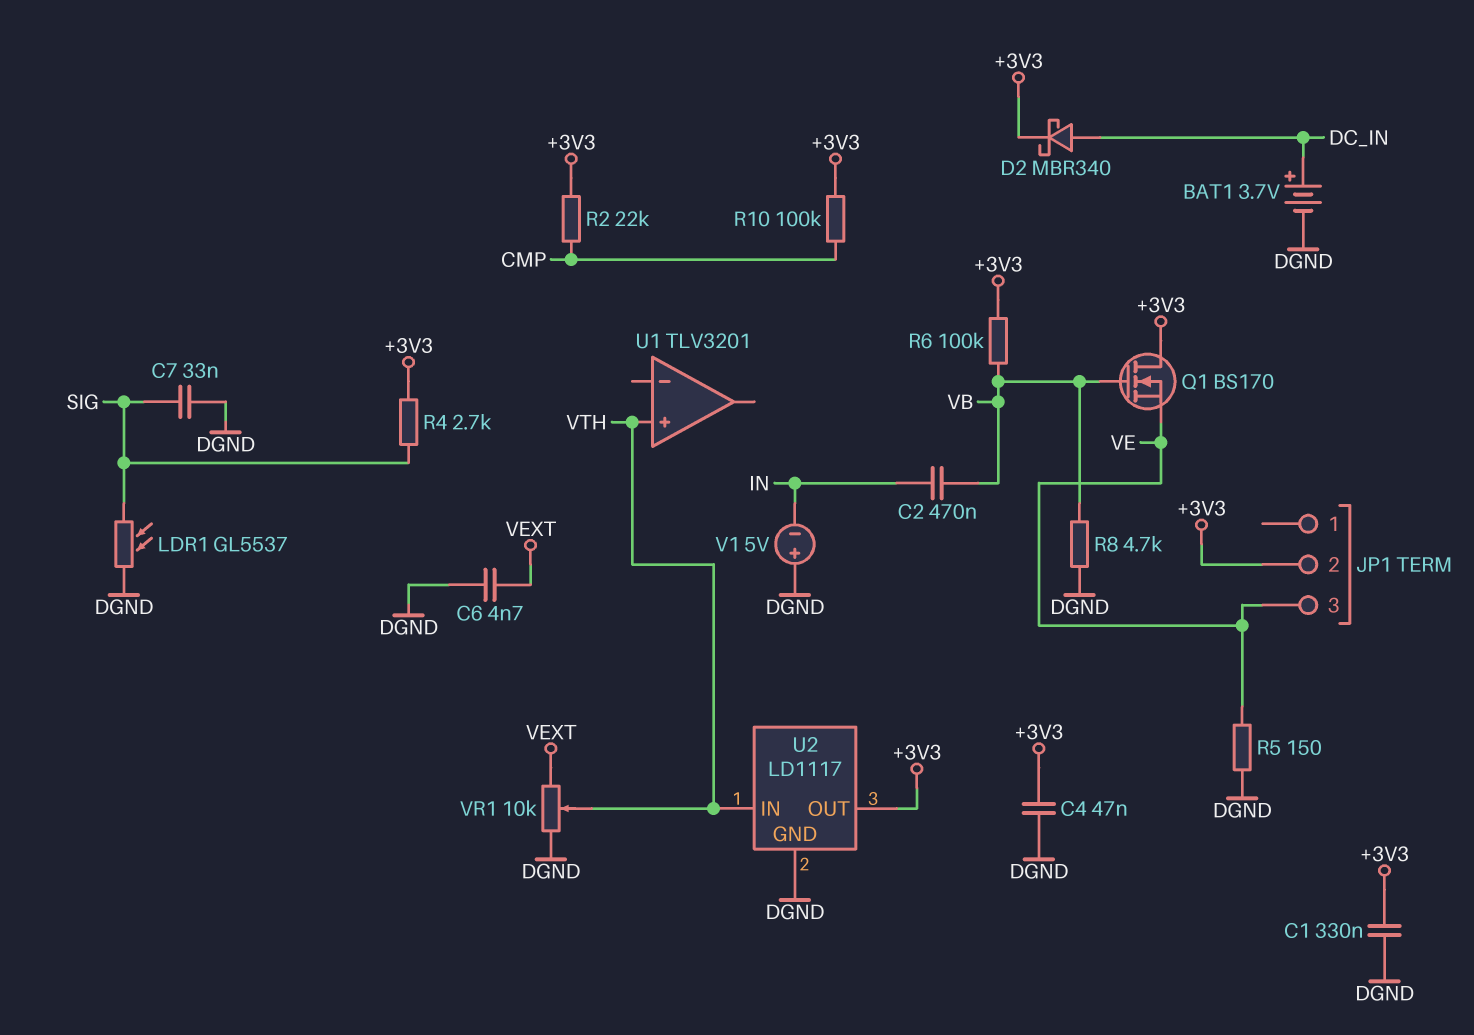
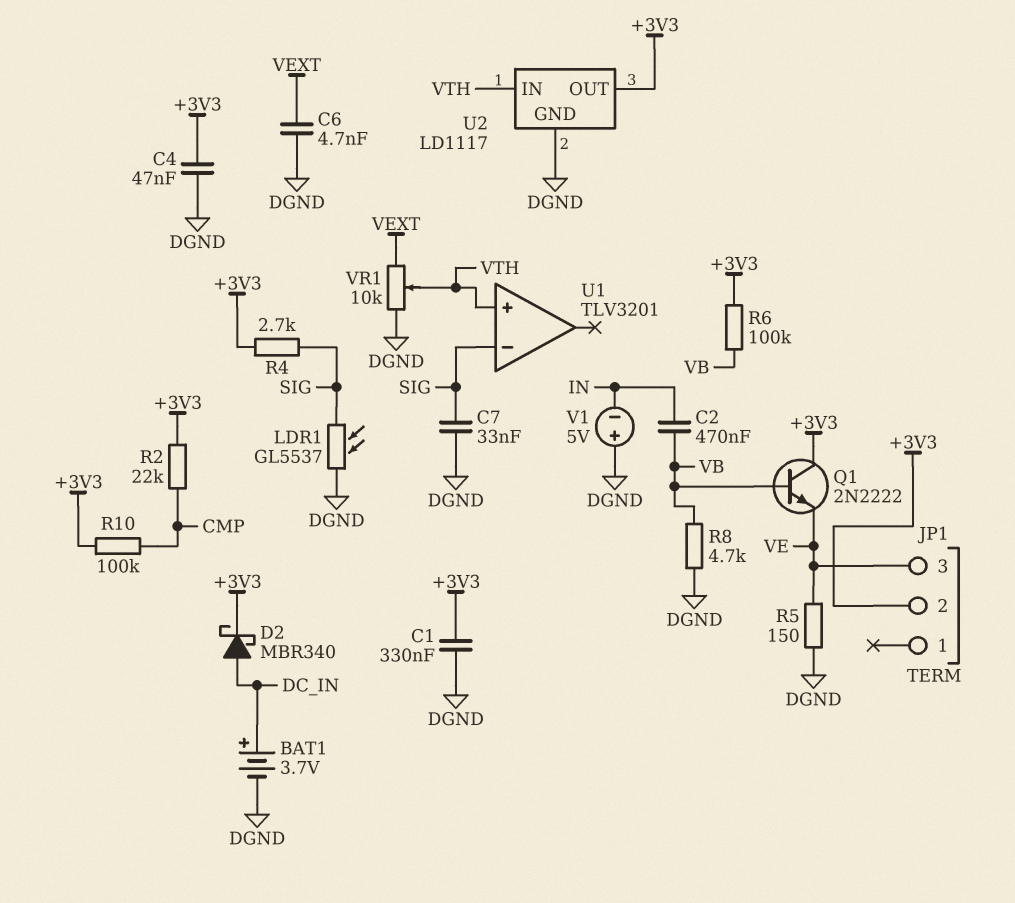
Q1: NMOS BS170 (G VB, D +3V3, S VE) -> NPN 2N2222 (B VB, C +3V3, E VE)
U1 pin in-: none -> SIG

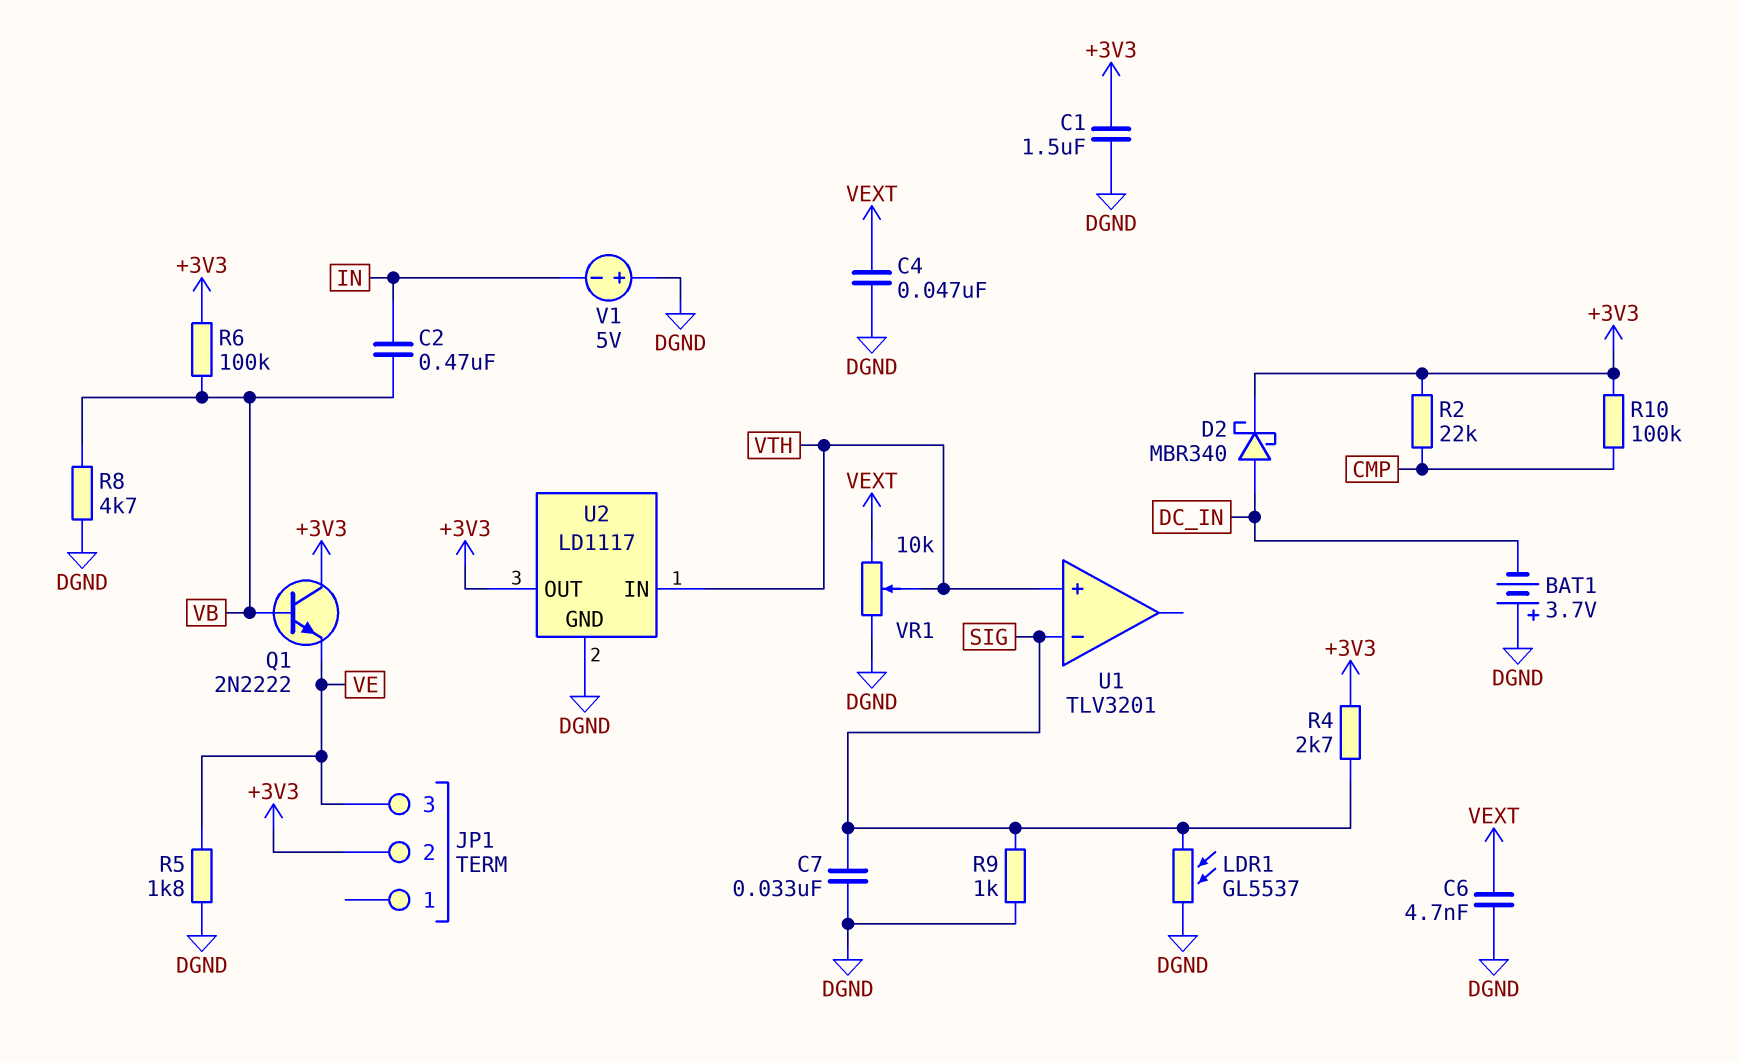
BAT1: 3.7V (plus DC_IN, minus DGND) -> 3.7V (plus DGND, minus DC_IN)
C1: 330nF (+3V3, DGND) -> 1.5uF (+3V3, DGND)
C4: 47nF (+3V3, DGND) -> 47nF (DGND, VEXT)
R5: 150 (DGND, VE) -> 1.8k (DGND, VE)
R9: none -> 1k (DGND, SIG)

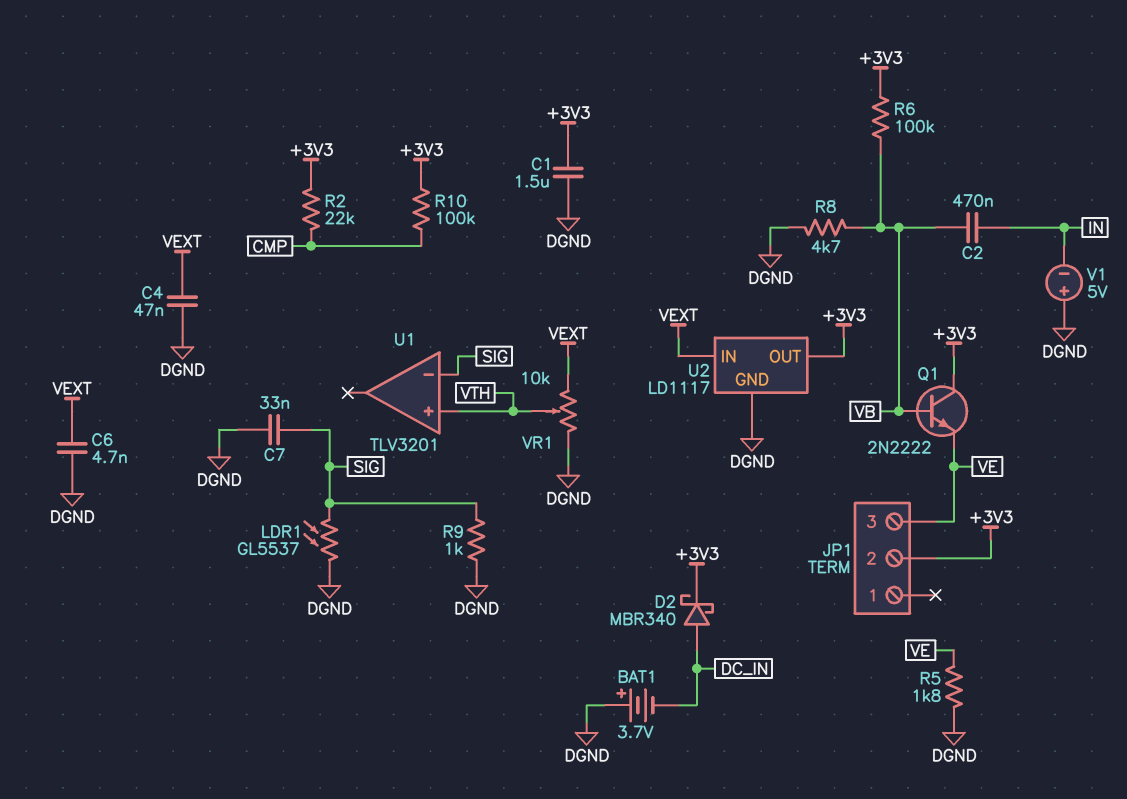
R4: 2.7k (+3V3, SIG) -> none
U2 pin IN: VTH -> VEXT

